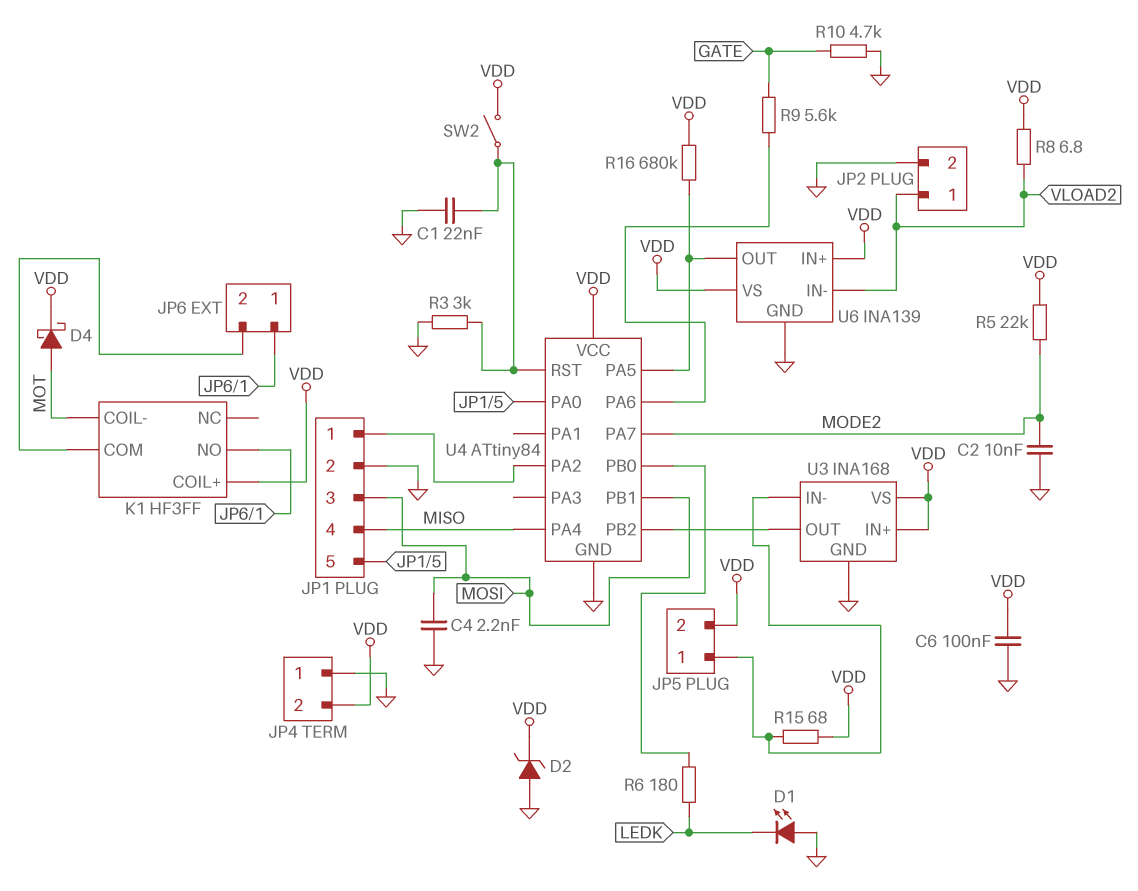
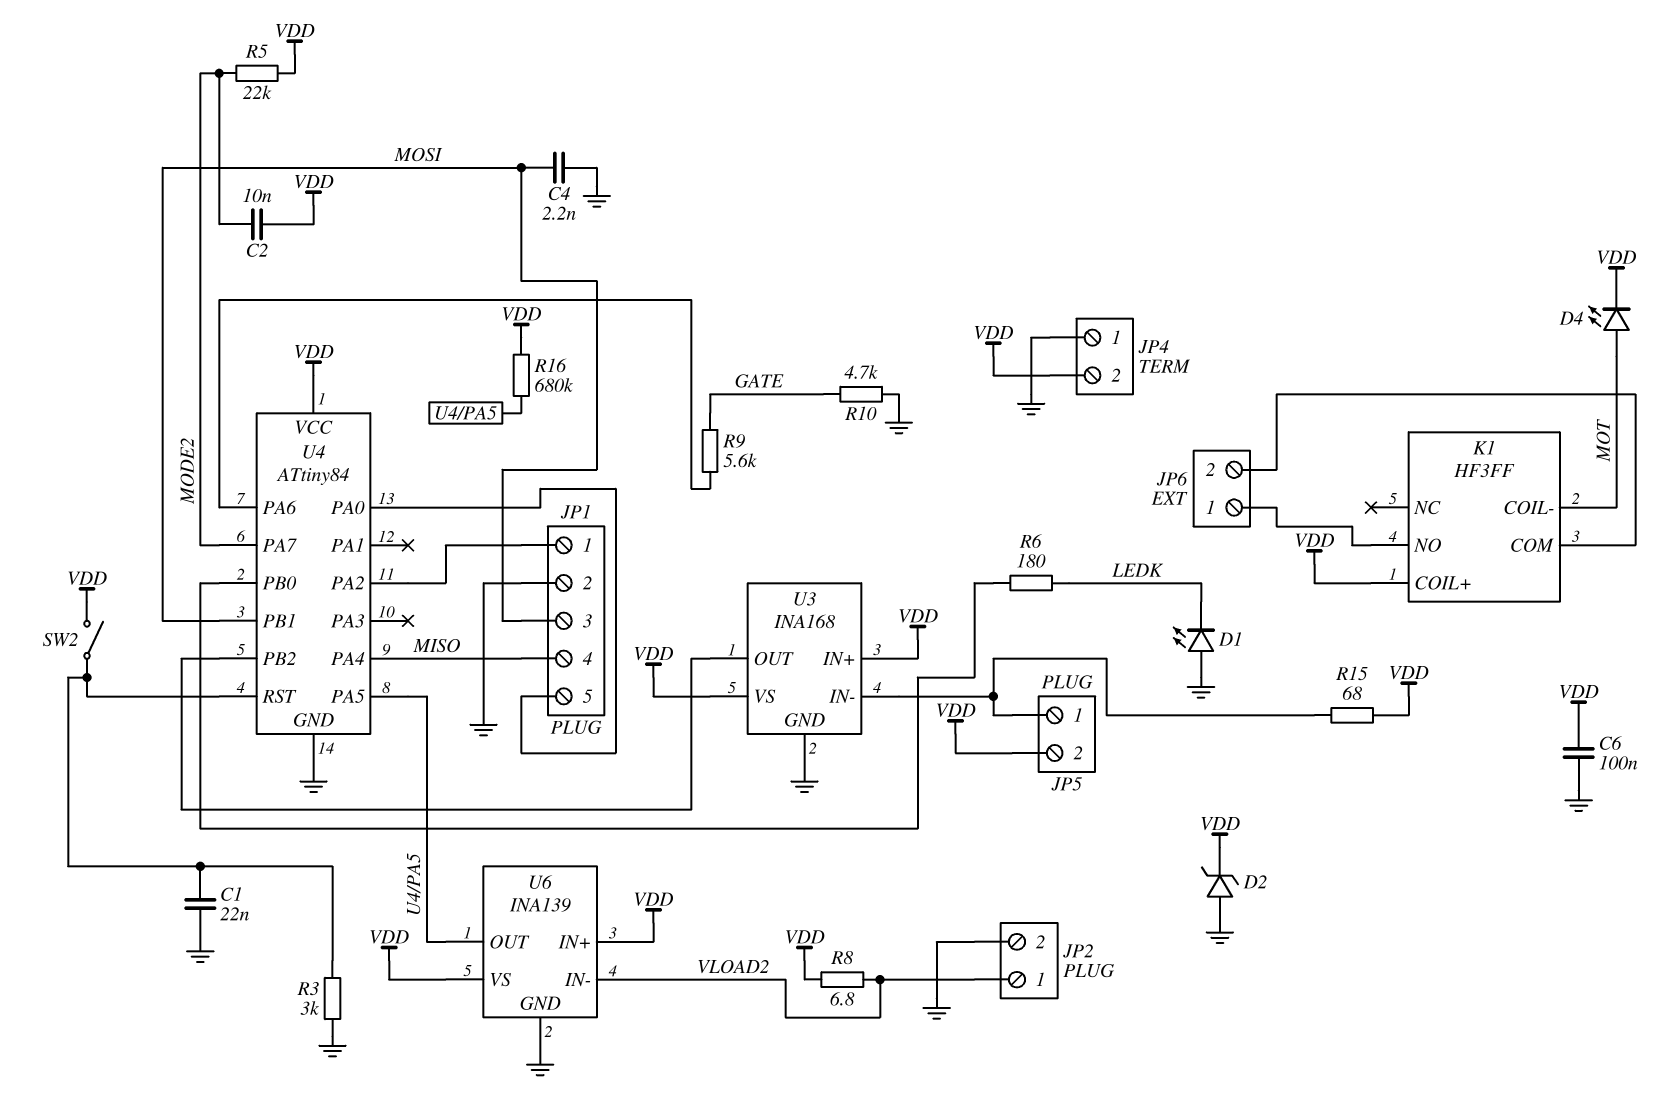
C2: 10nF (GND, MODE2) -> 10nF (MODE2, VDD)
D4: schottky (A MOT, K VDD) -> LED (A MOT, K VDD)

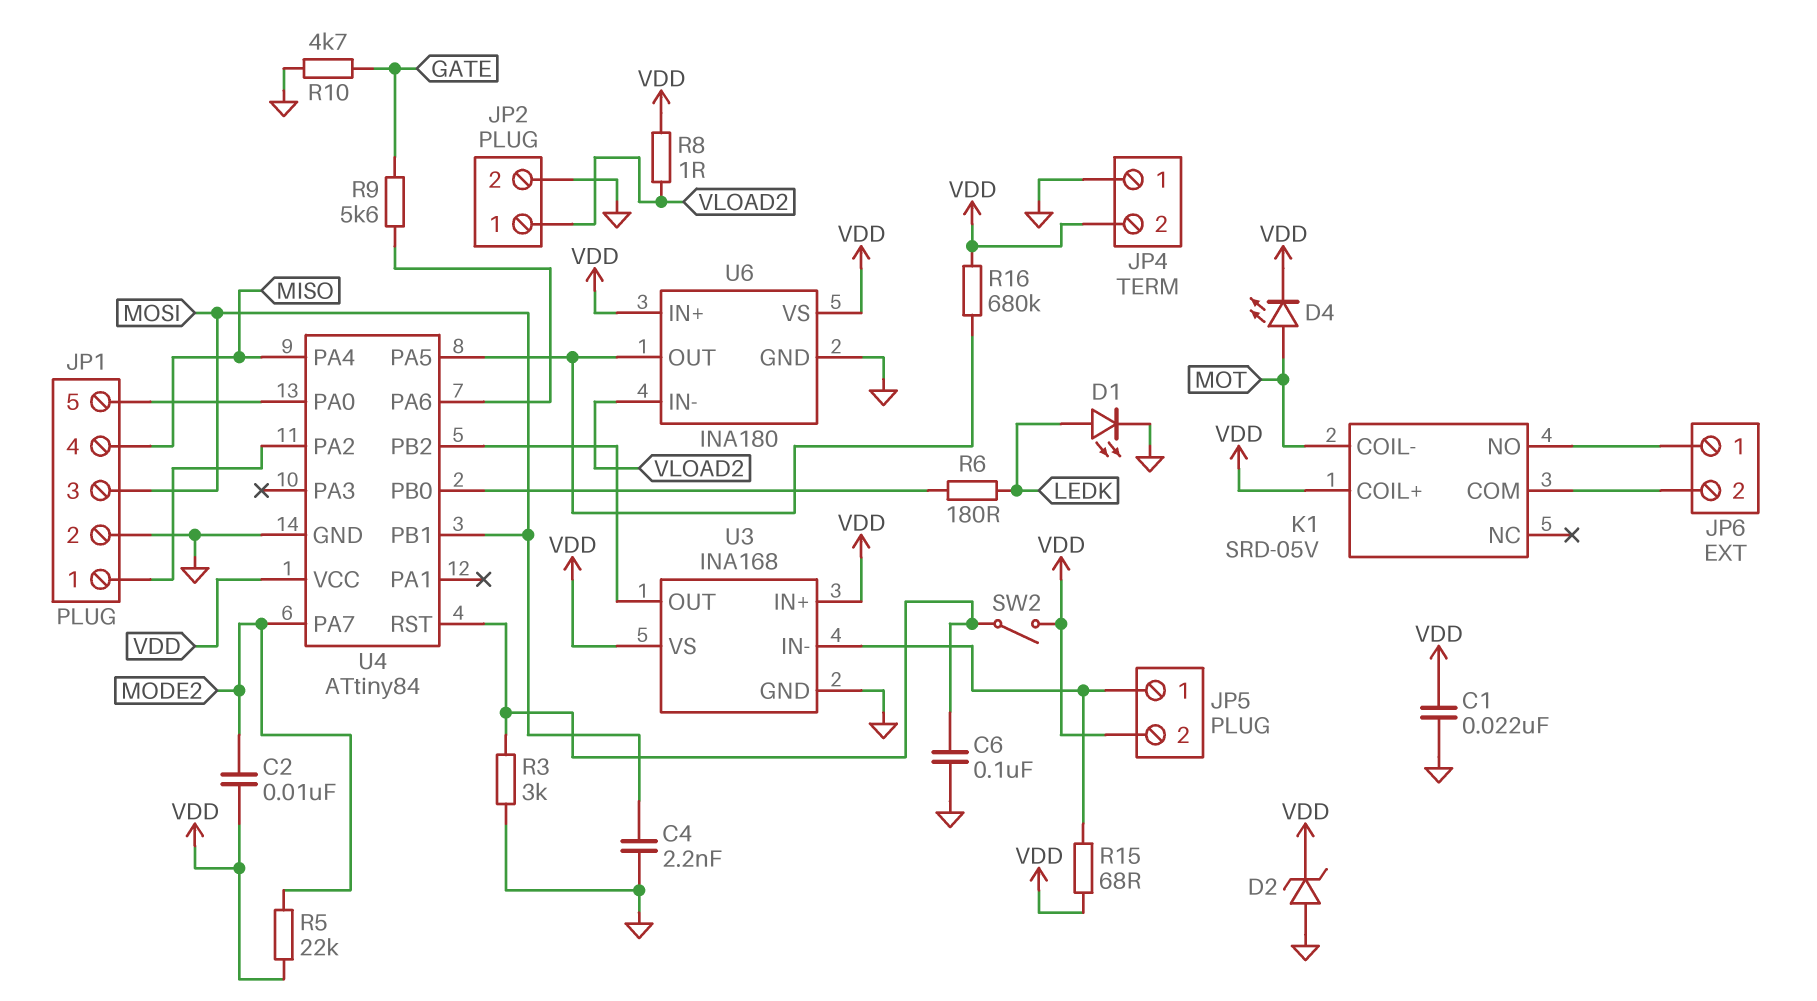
C1: 22nF (GND, U4/RST) -> 22nF (GND, VDD)
C6: 100nF (GND, VDD) -> 100nF (GND, U4/RST)
D1: LED (A GND, K LEDK) -> LED (A LEDK, K GND)
K1: HF3FF -> SRD-05V
R8: 6.8 (VDD, VLOAD2) -> 1 (VDD, VLOAD2)
U6: INA139 -> INA180

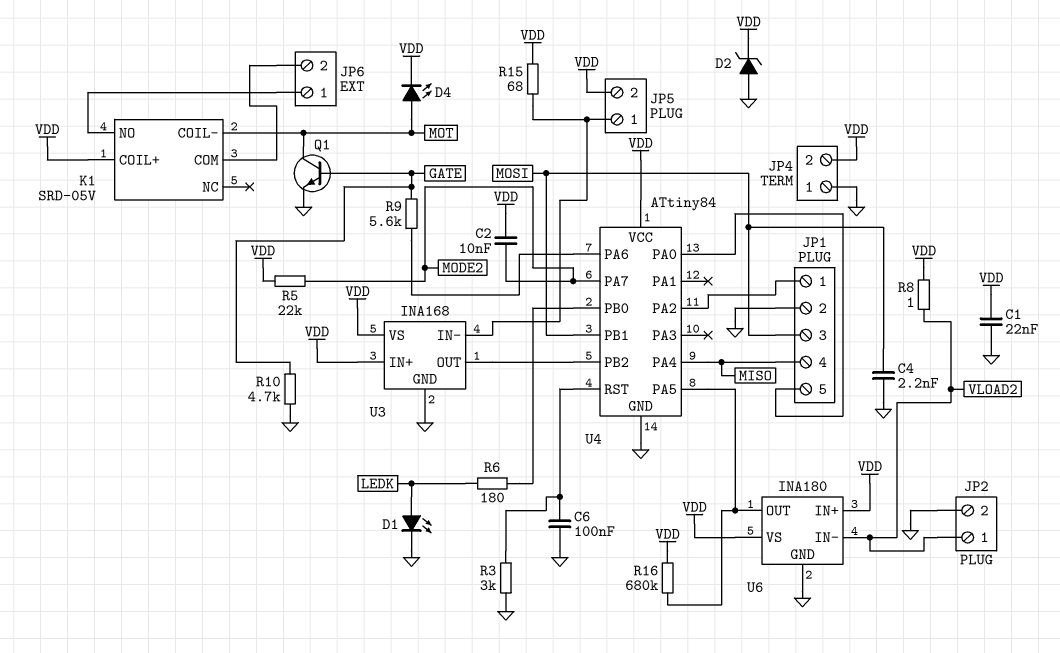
Q1: none -> NPN (B GATE, C MOT, E GND)
SW2: switch (U4/RST, VDD) -> none

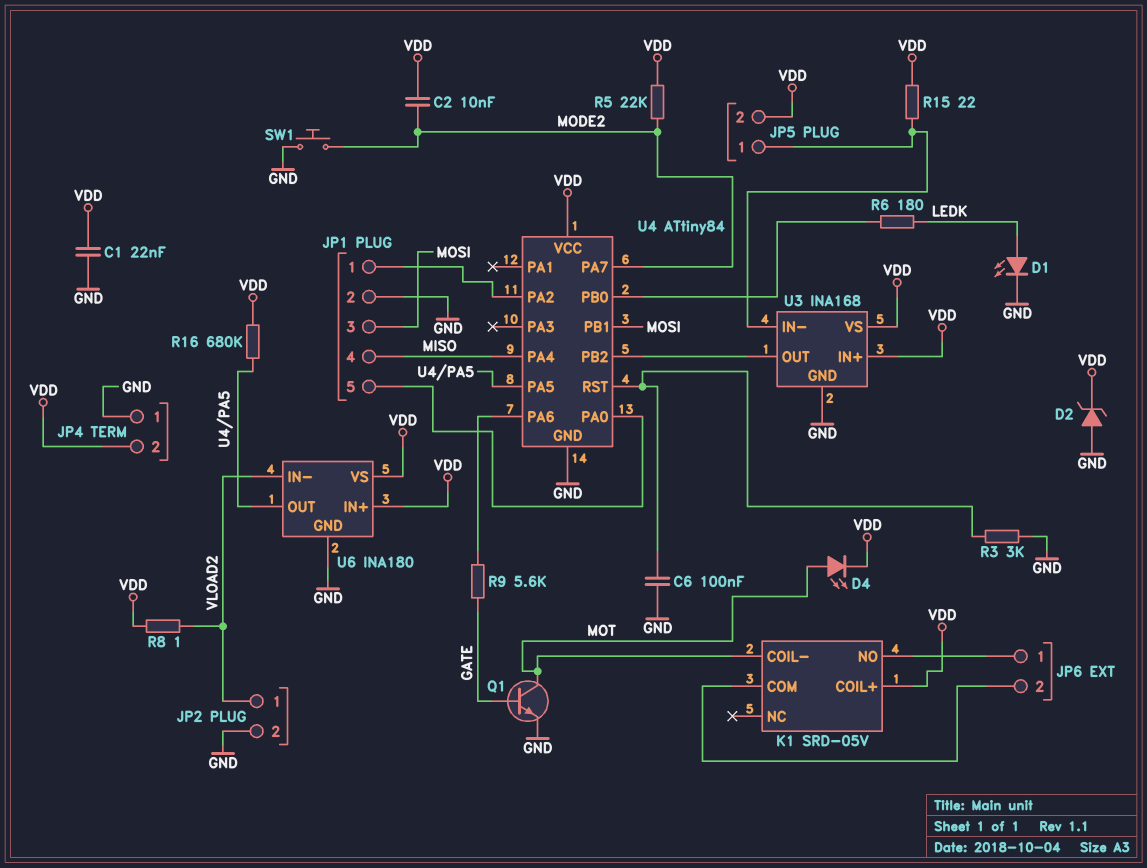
C4: 2.2nF (GND, MOSI) -> none
R10: 4.7k (GATE, GND) -> none
R15: 68 (JP5/1, VDD) -> 22 (JP5/1, VDD)
SW1: none -> button (GND, MODE2)

